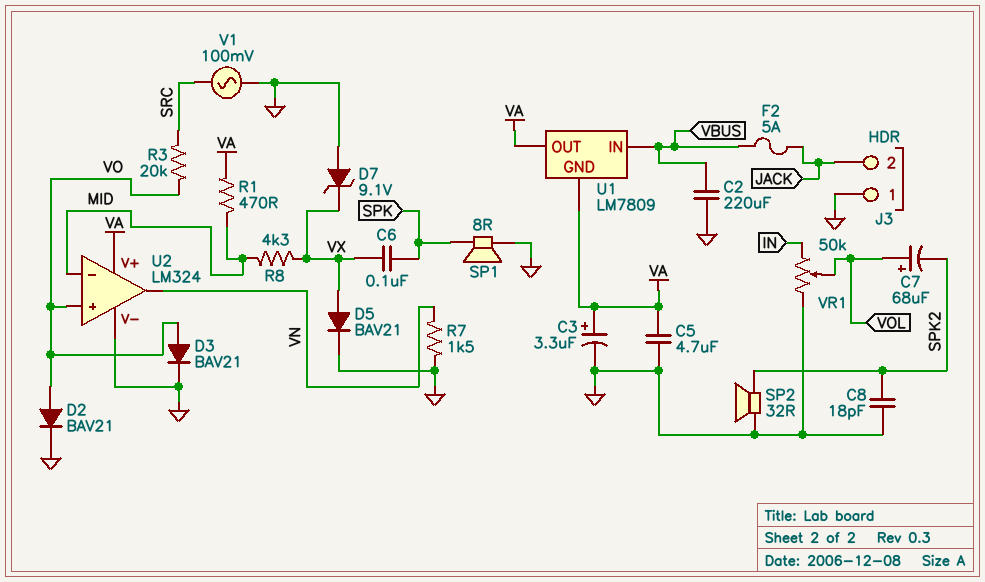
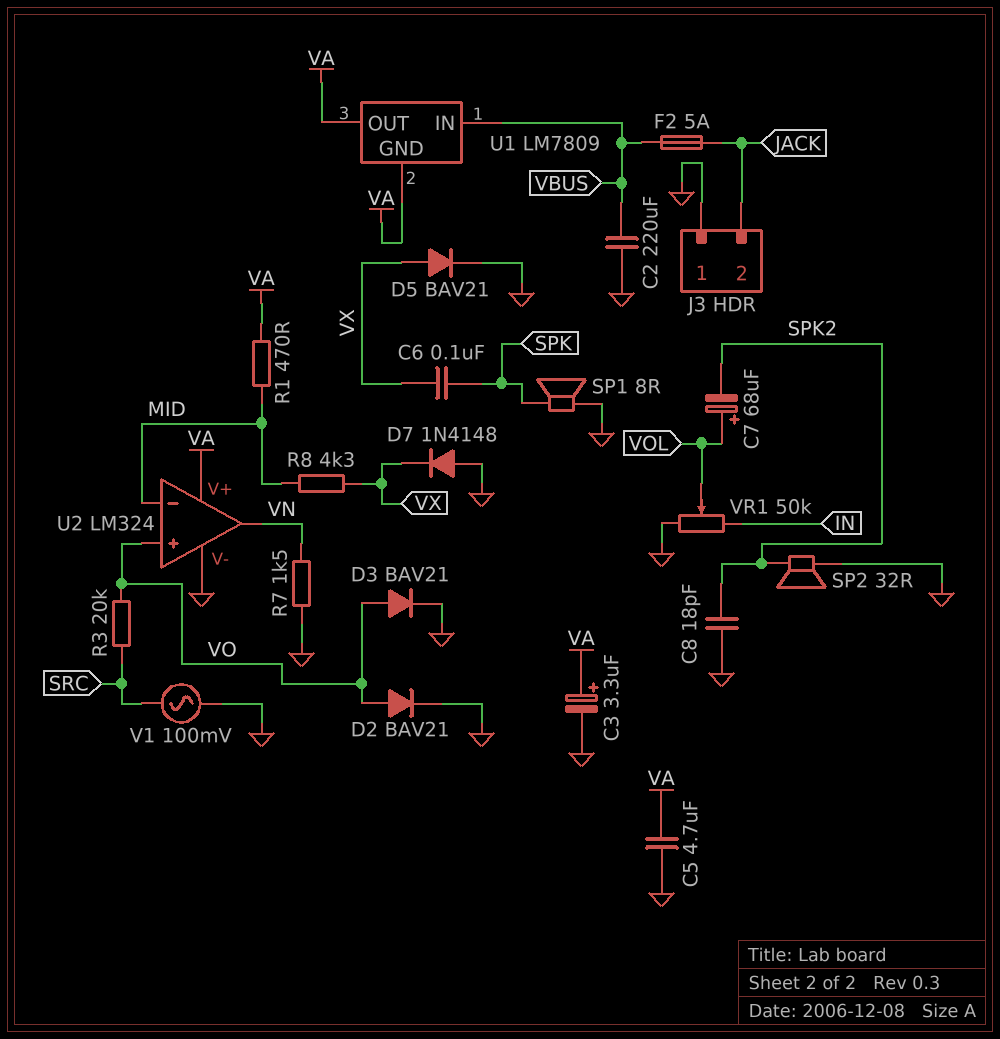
D7: zener 9.1V (A GND, K VX) -> diode 1N4148 (A GND, K VX)

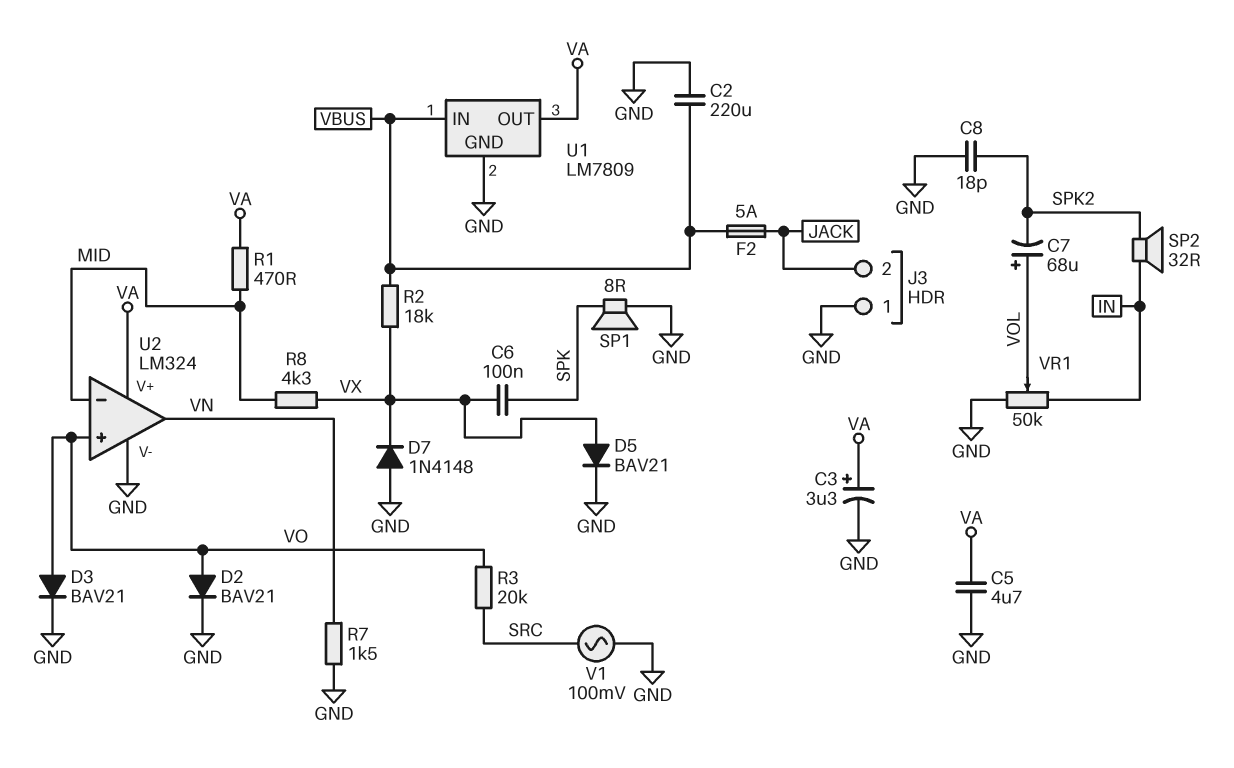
R2: none -> 18k (VBUS, VX)
SP2: speaker 32R (GND, SPK2) -> speaker 32R (IN, SPK2)
U1 pin GND: VA -> GND

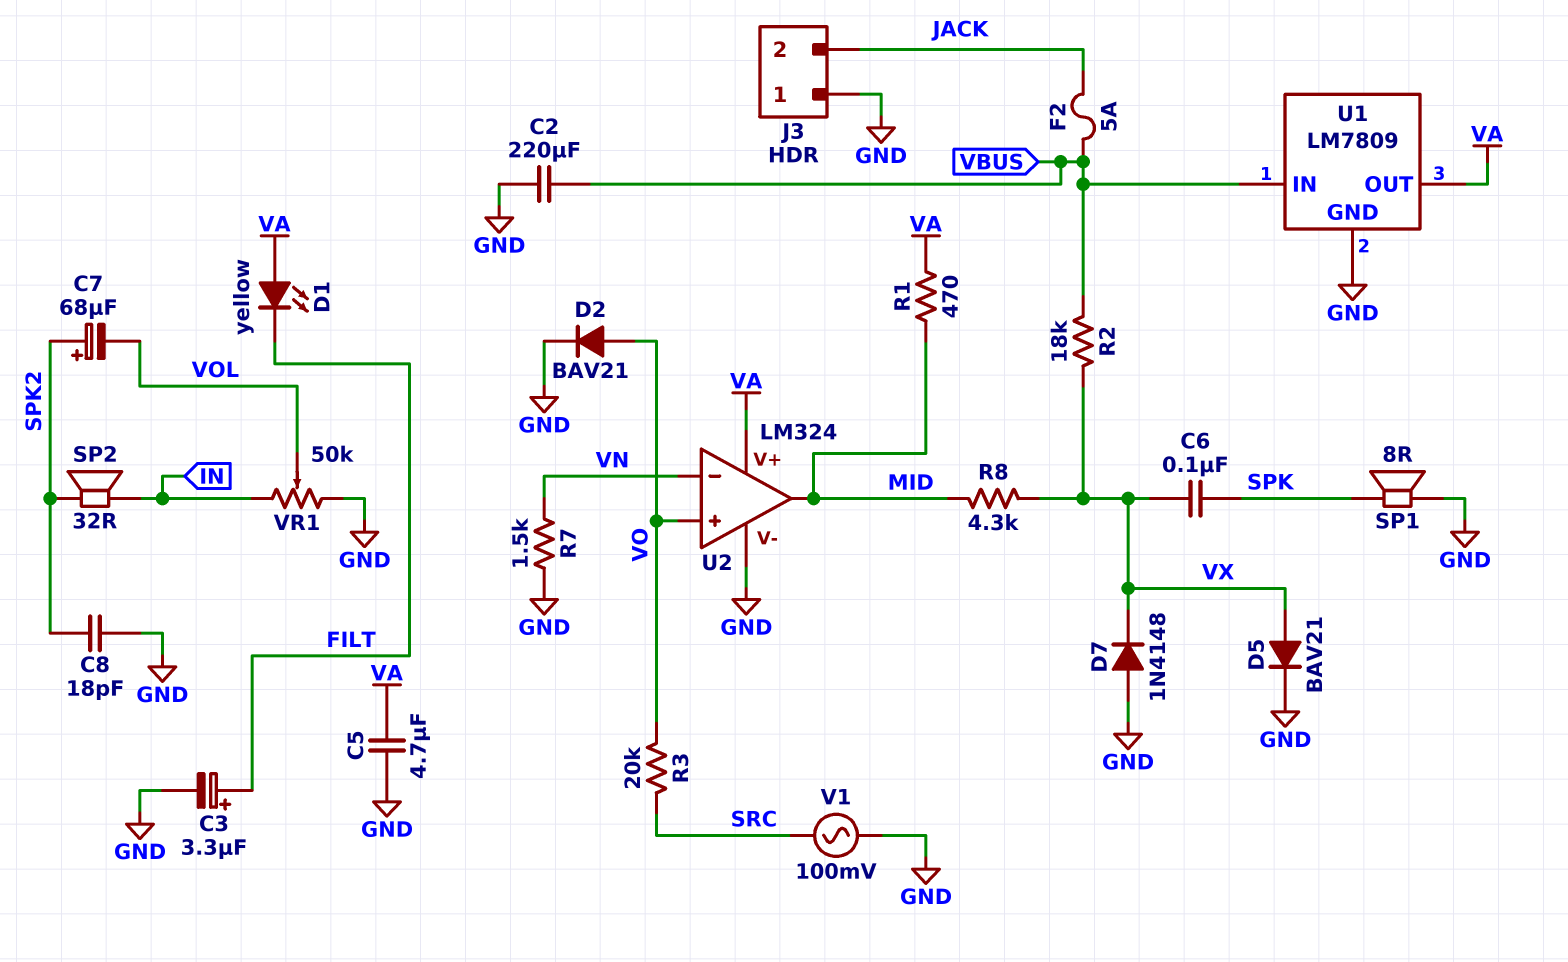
C3: 3.3uF (plus VA, minus GND) -> 3.3uF (plus FILT, minus GND)
C7: 68uF (plus VOL, minus SPK2) -> 68uF (plus SPK2, minus VOL)
D1: none -> LED yellow (A VA, K FILT)
D3: diode BAV21 (A VO, K GND) -> none
U2 pin in-: MID -> VN
U2 pin out: VN -> MID

